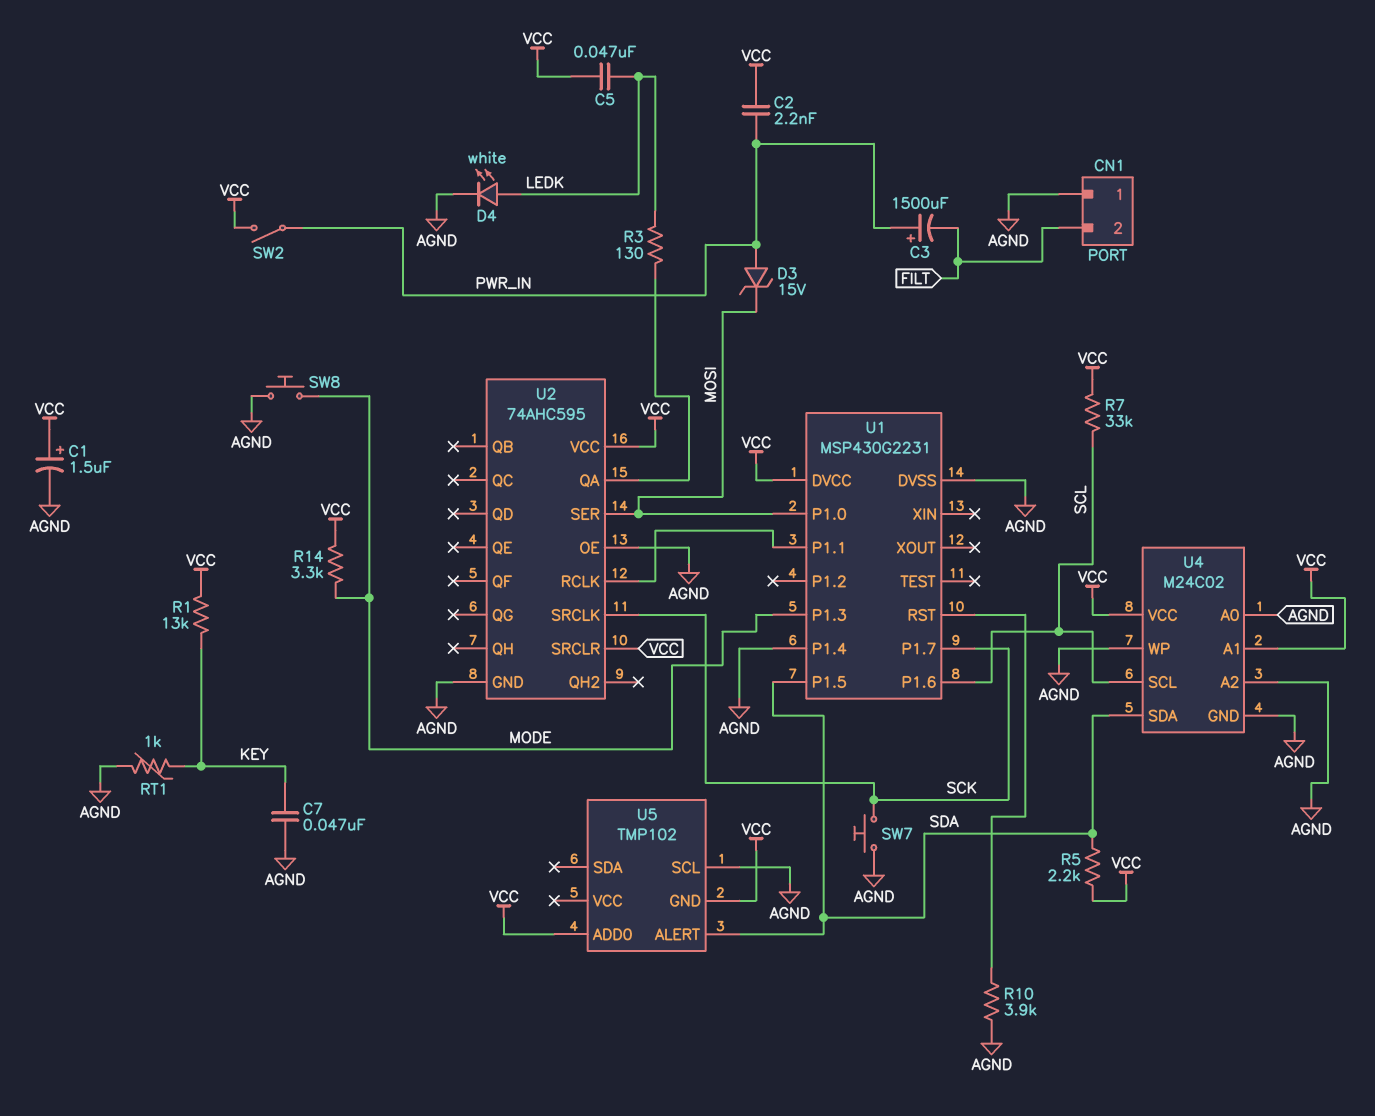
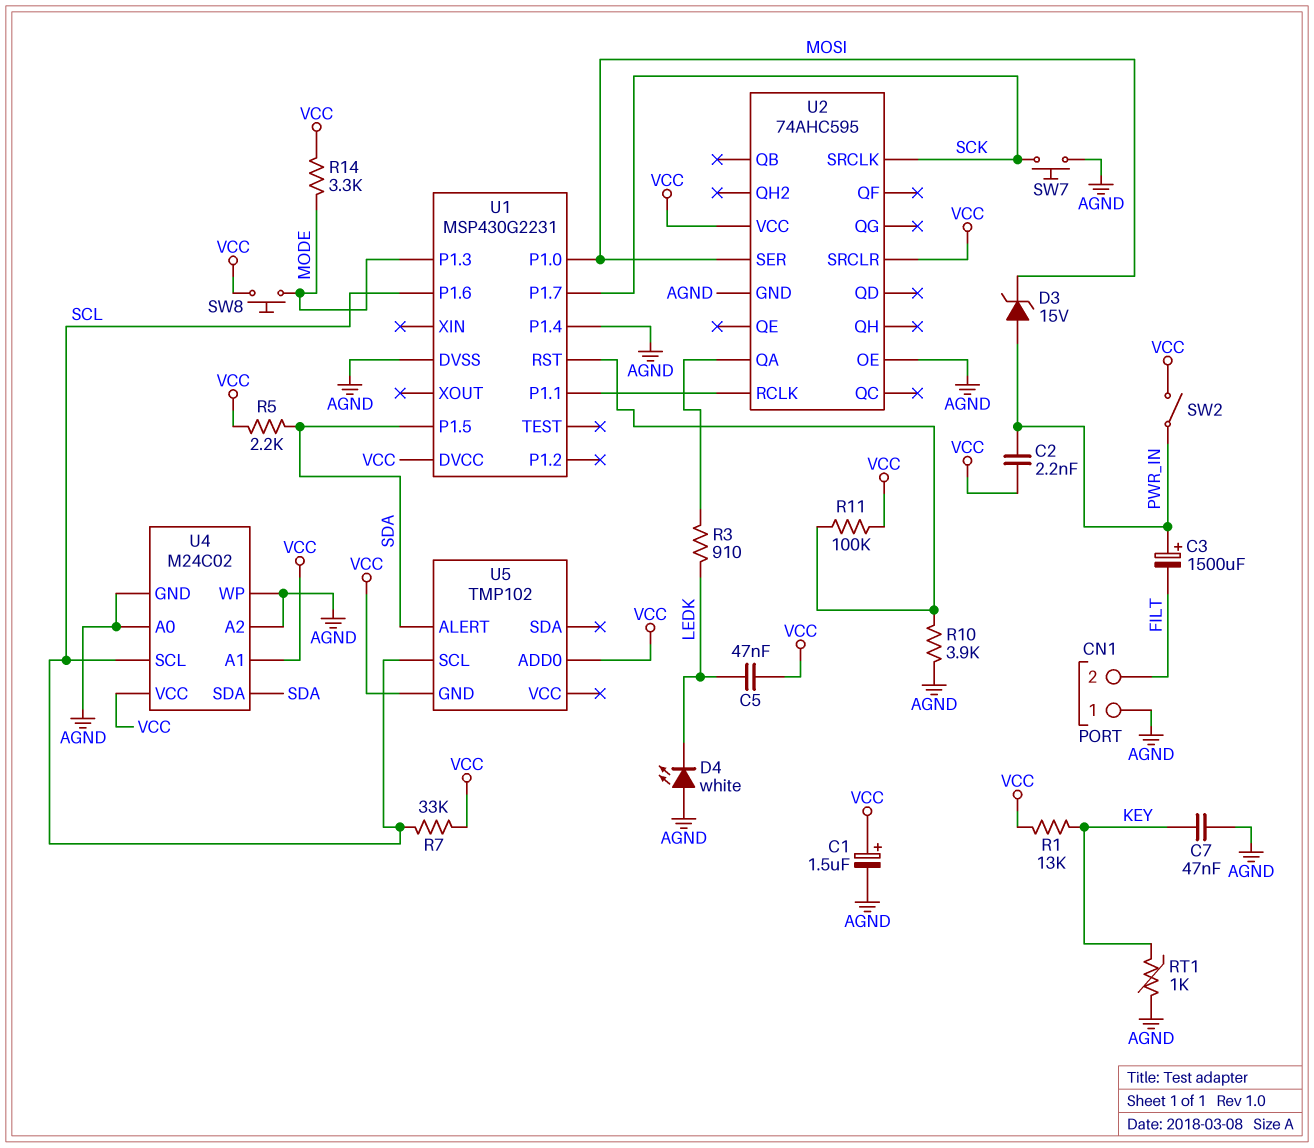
D4: LED white (A LEDK, K AGND) -> LED white (A AGND, K LEDK)
R3: 130 (LEDK, U2/QA) -> 910 (LEDK, U2/QA)
R11: none -> 100k (U1/RST, VCC)
SW8: button (AGND, MODE) -> button (MODE, VCC)
U5 pin SCL: AGND -> SCL

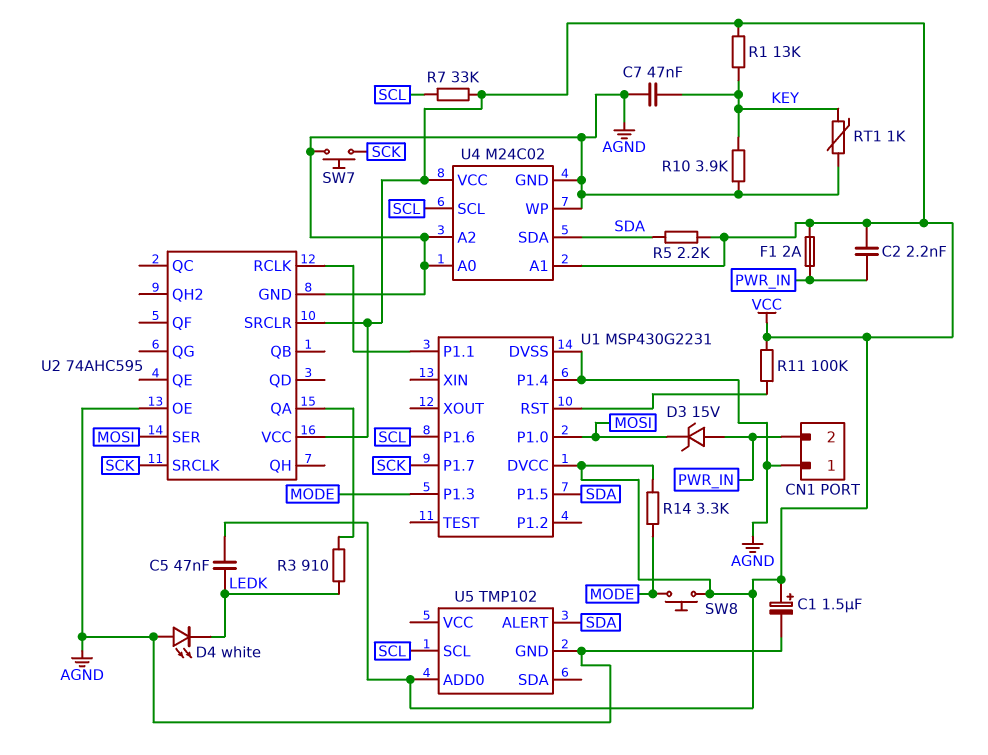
C3: 1500uF (plus PWR_IN, minus FILT) -> none
CN1 pin 2: FILT -> PWR_IN
F1: none -> 2A (PWR_IN, VCC)
R10: 3.9k (AGND, U1/RST) -> 3.9k (AGND, KEY)
SW2: switch (PWR_IN, VCC) -> none
U5 pin GND: VCC -> AGND

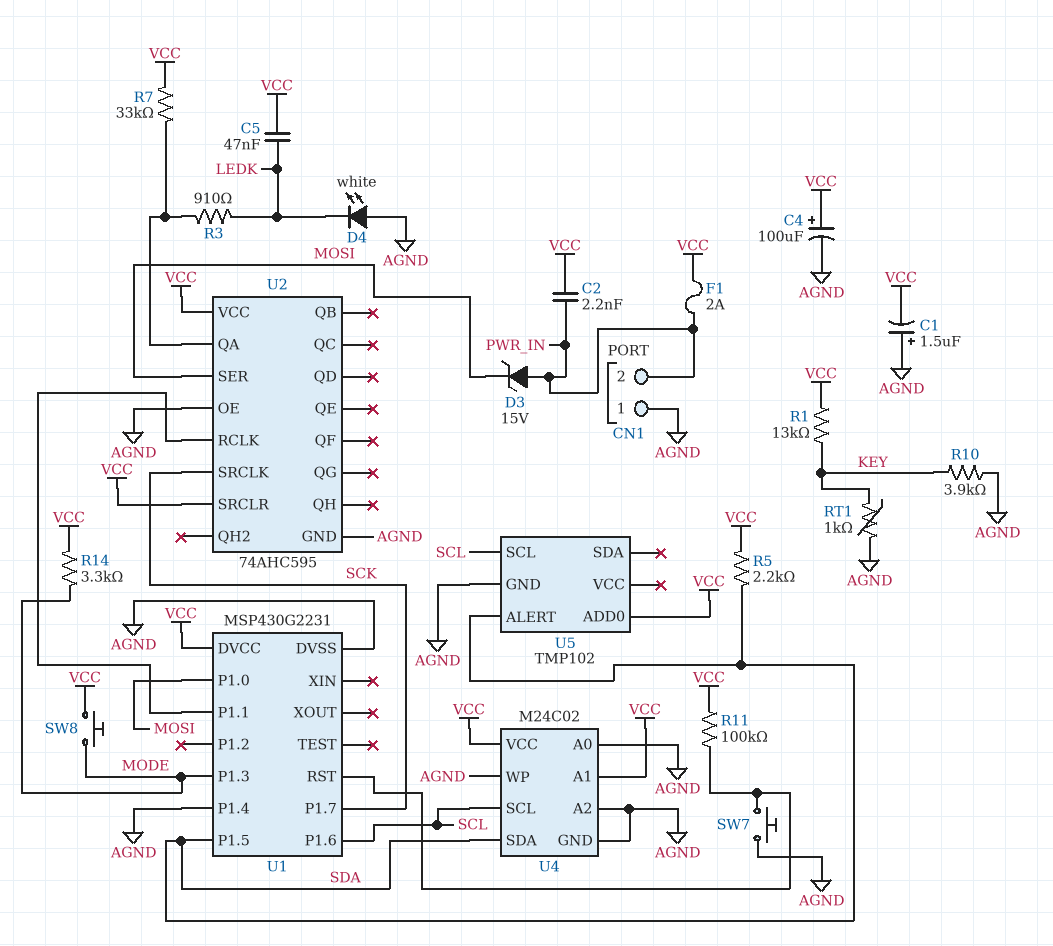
C1: 1.5uF (plus VCC, minus AGND) -> 1.5uF (plus AGND, minus VCC)
C4: none -> 100uF (plus VCC, minus AGND)
C7: 47nF (AGND, KEY) -> none
R7: 33k (SCL, VCC) -> 33k (U2/QA, VCC)
SW7: button (AGND, SCK) -> button (AGND, U1/RST)

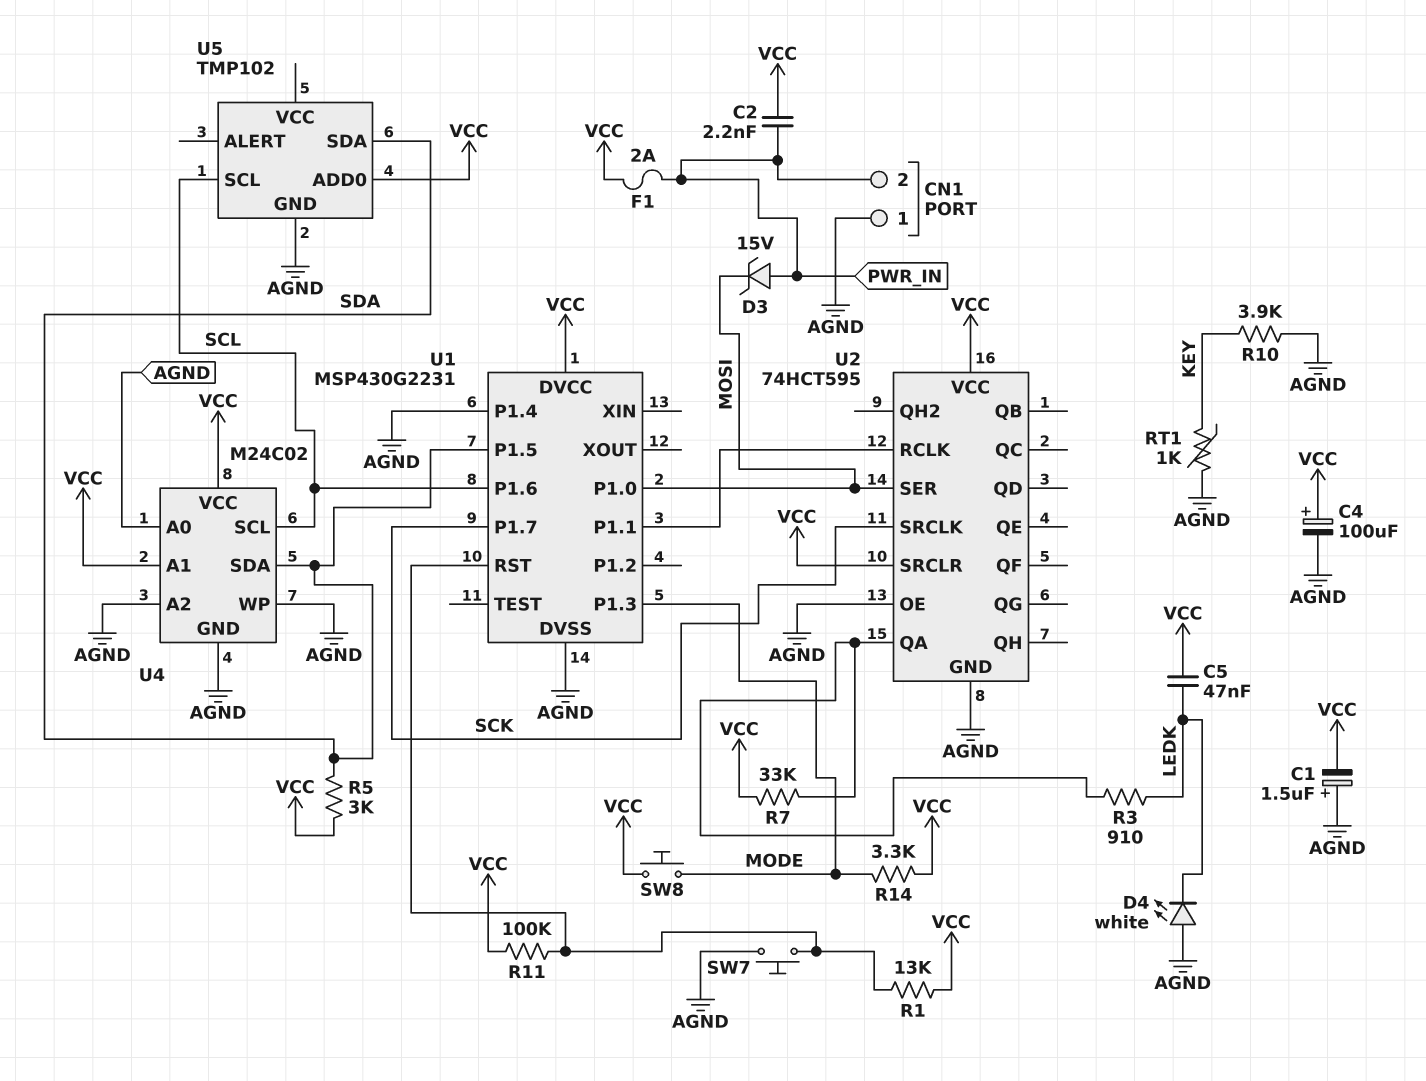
R1: 13k (KEY, VCC) -> 13k (U1/RST, VCC)
R5: 2.2k (SDA, VCC) -> 3k (SDA, VCC)
U2: 74AHC595 -> 74HCT595
U5 pin ALERT: SDA -> none
U5 pin SDA: none -> SDA

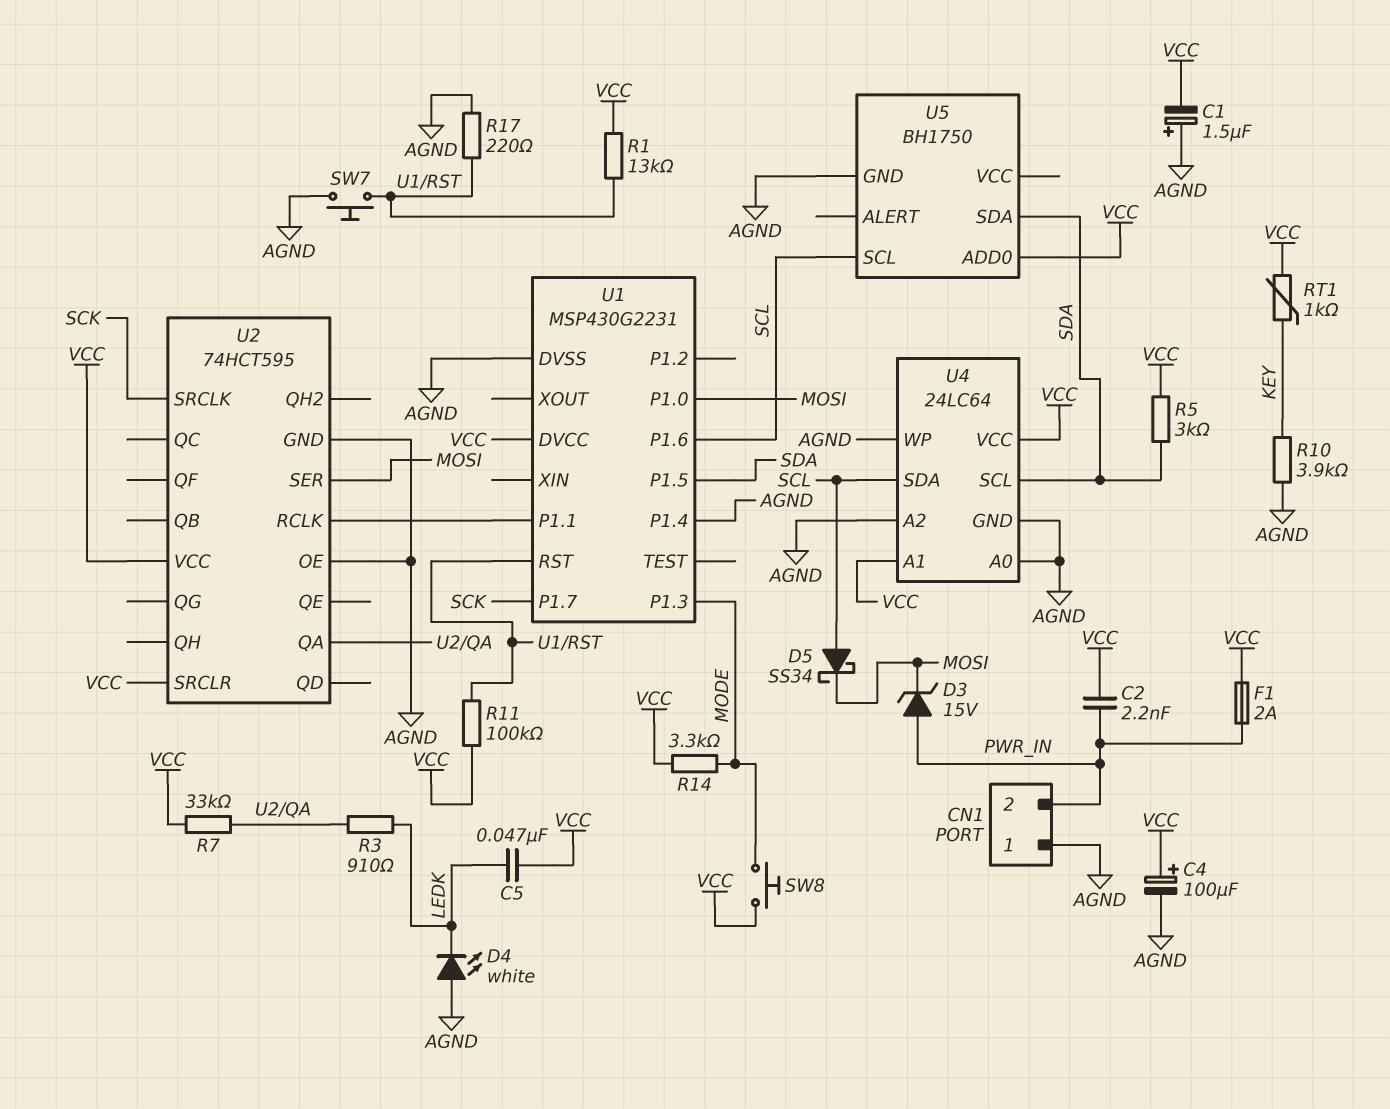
D5: none -> schottky SS34 (A SCL, K MOSI)
R17: none -> 220 (AGND, U1/RST)
RT1: 1k (AGND, KEY) -> 1k (KEY, VCC)
U4: M24C02 -> 24LC64
U4 pin SCL: SCL -> SDA
U4 pin SDA: SDA -> SCL
U5: TMP102 -> BH1750

